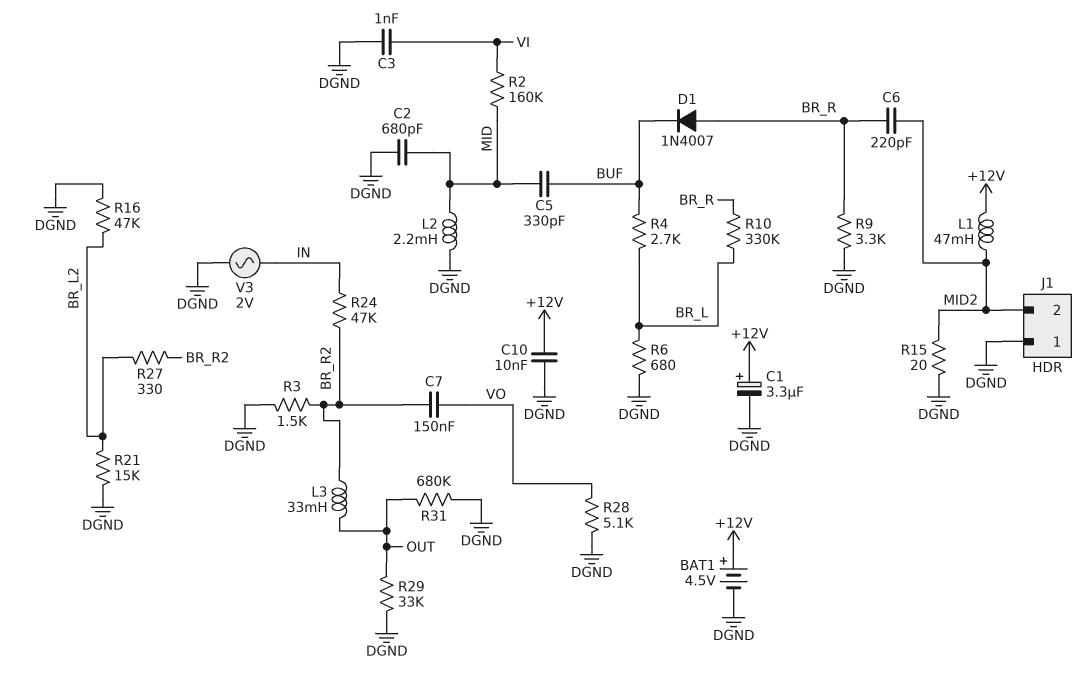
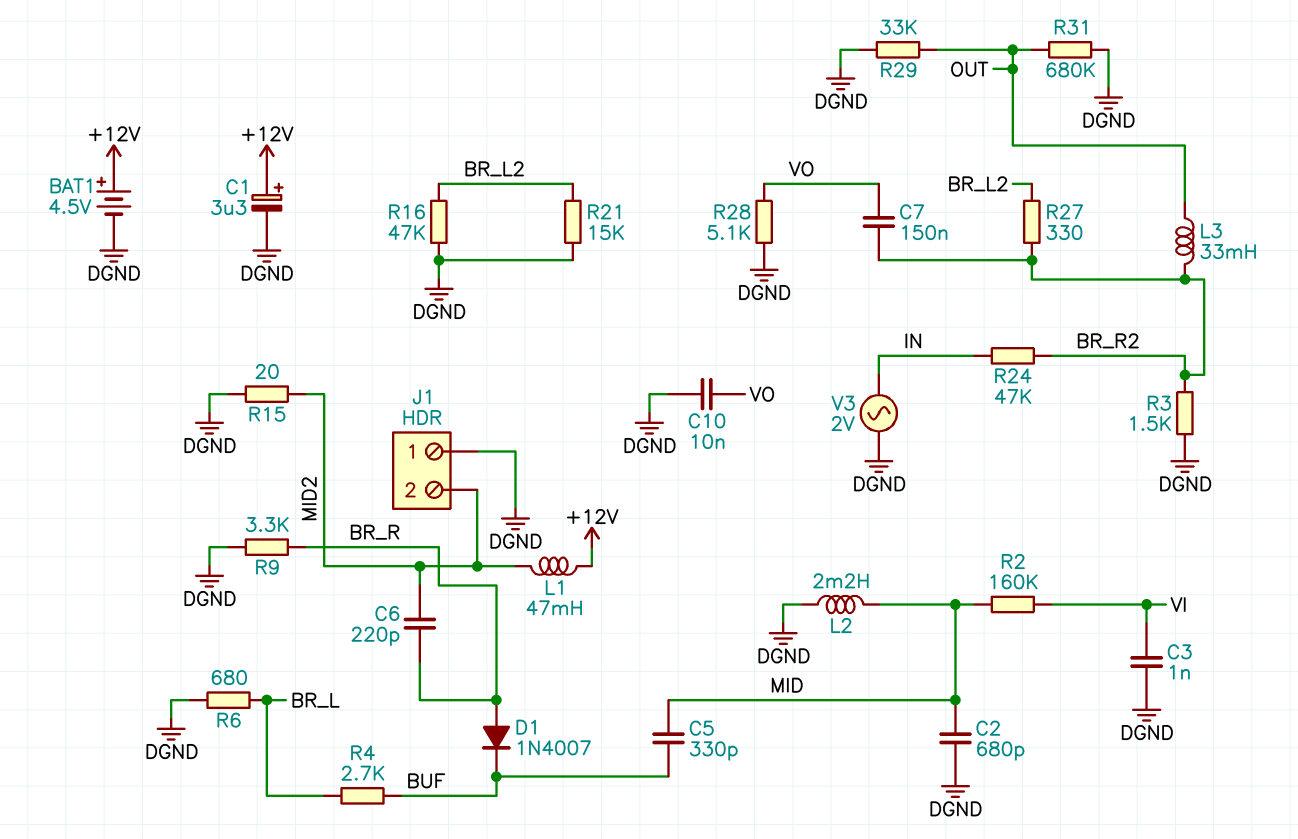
C10: 10nF (+12V, DGND) -> 10nF (DGND, VO)
R10: 330k (BR_L, BR_R) -> none

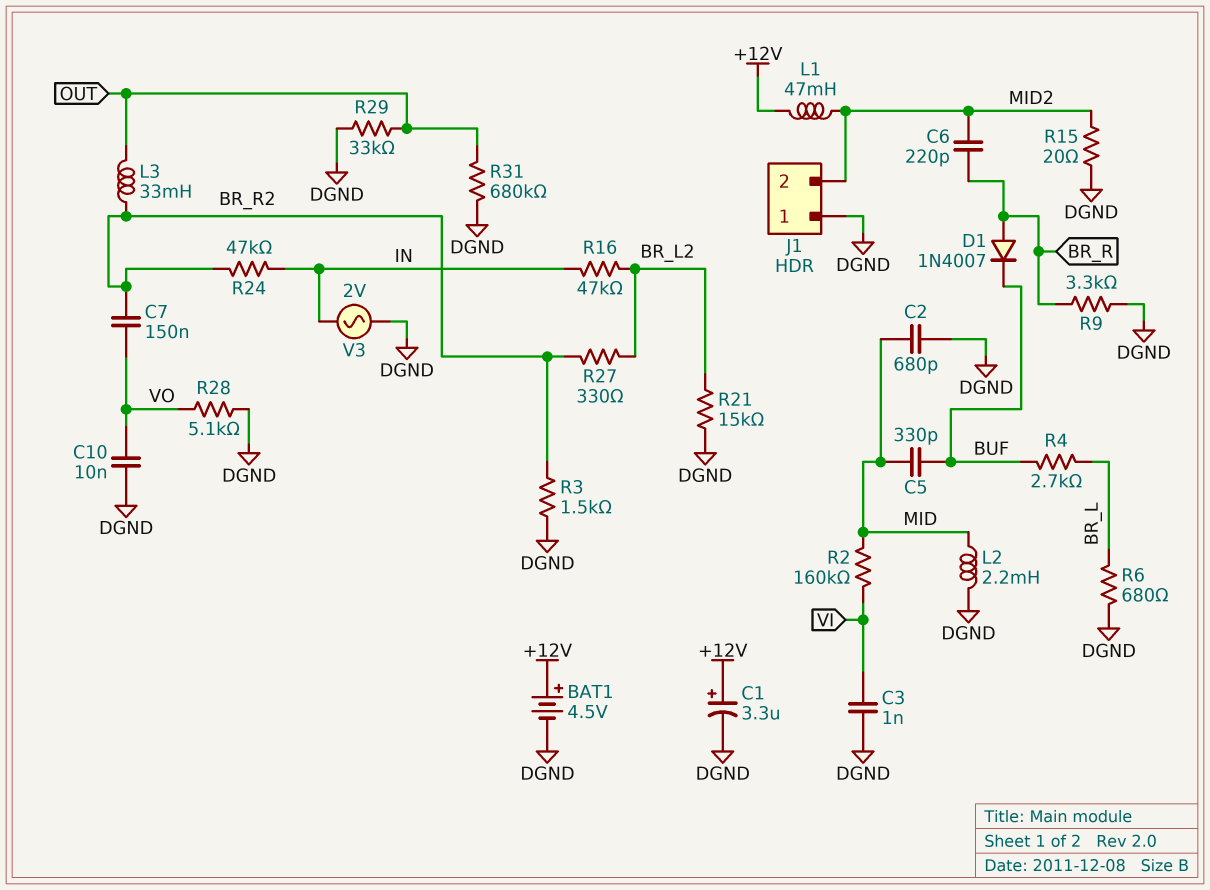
R16: 47k (BR_L2, DGND) -> 47k (BR_L2, IN)

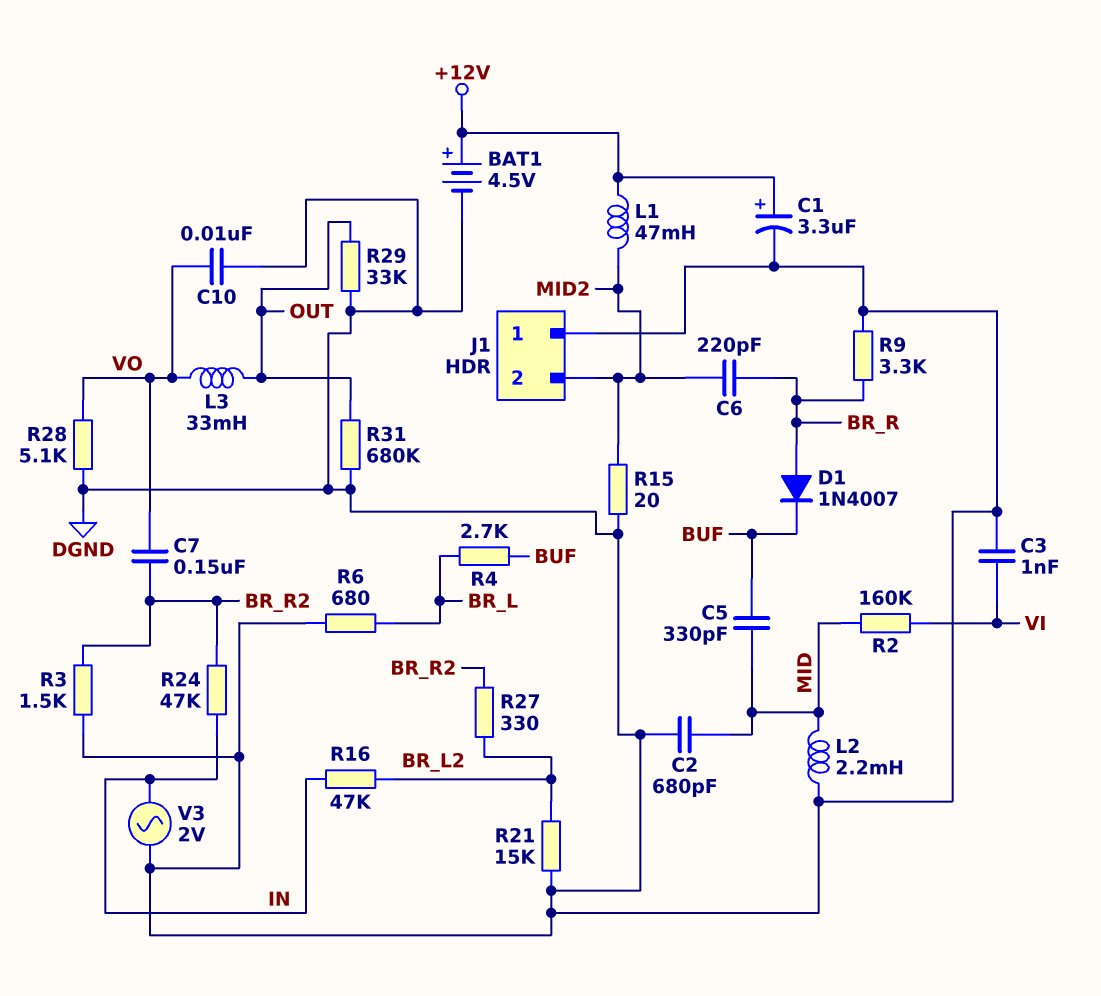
L3: 33mH (BR_R2, OUT) -> 33mH (OUT, VO)

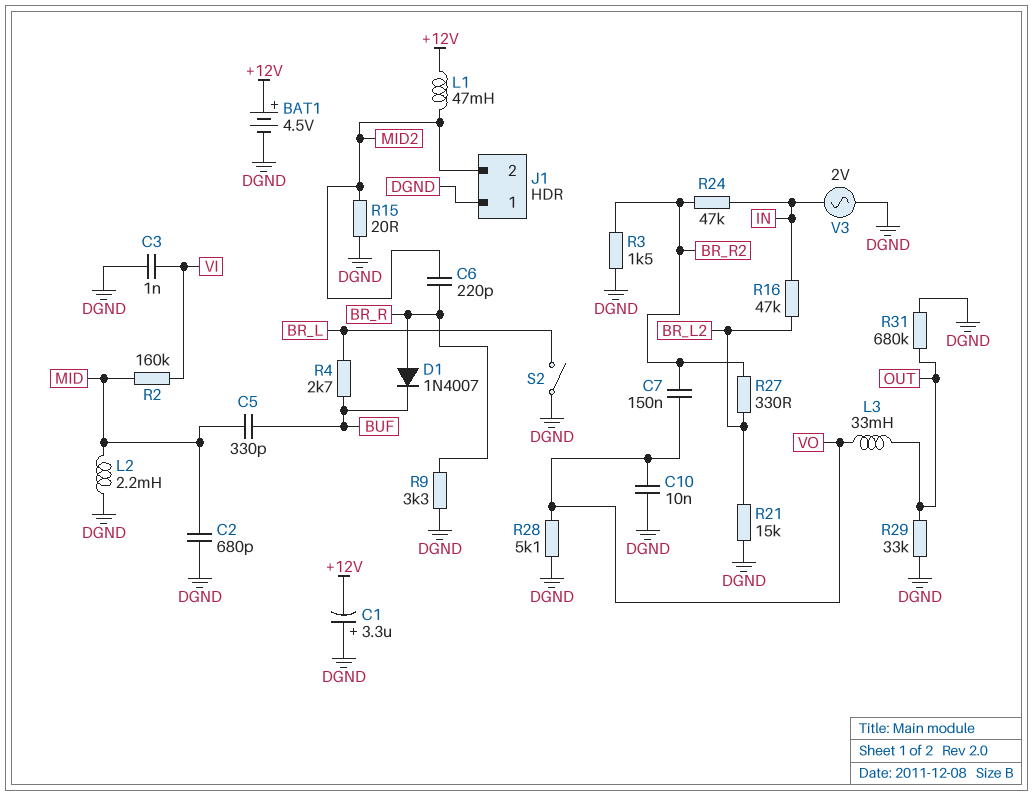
C1: 3.3uF (plus +12V, minus DGND) -> 3.3uF (plus DGND, minus +12V)
R6: 680 (BR_L, DGND) -> none
S2: none -> switch (BR_L, DGND)

